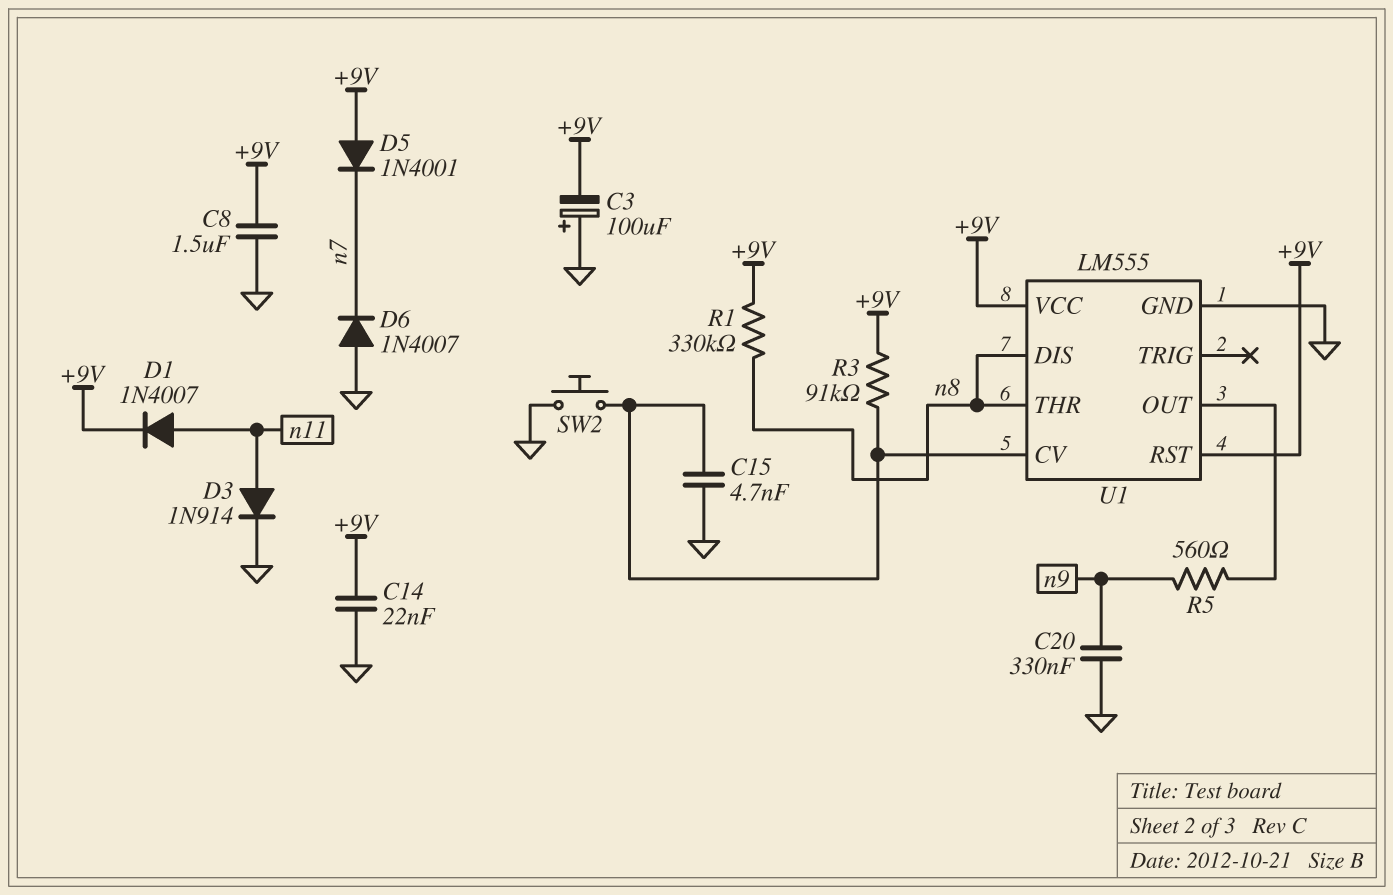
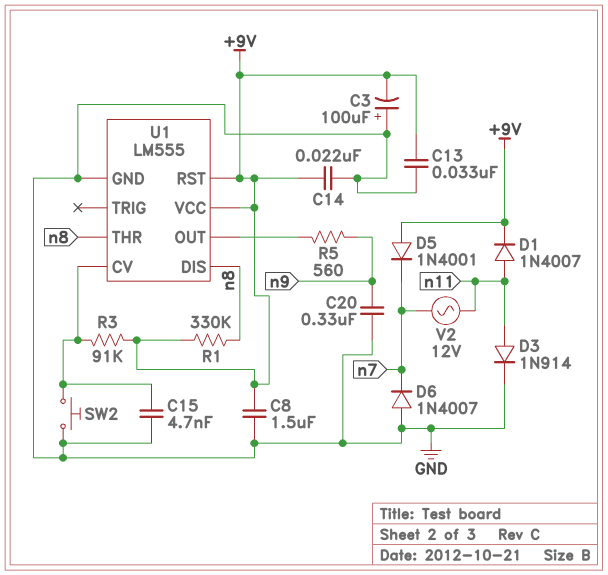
C13: none -> 33nF (+9V, GND)
V2: none -> AC 12V (n7, n11)

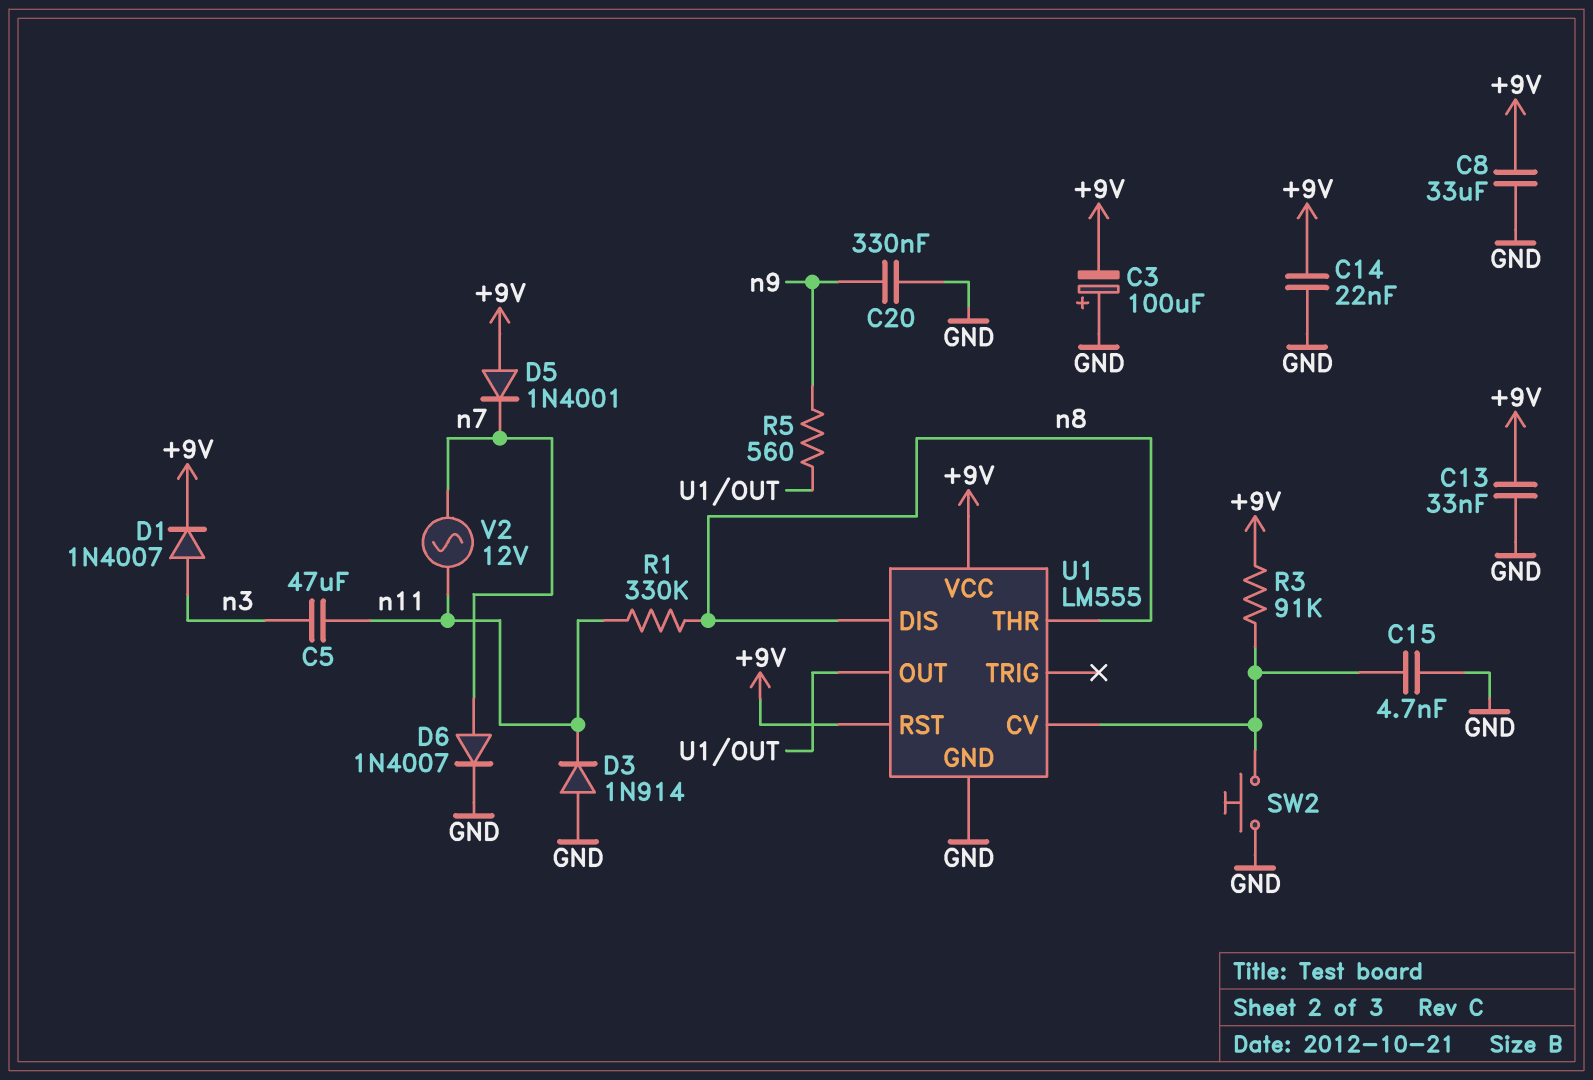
C5: none -> 47uF (n3, n11)
C8: 1.5uF (+9V, GND) -> 33uF (+9V, GND)
D1: diode 1N4007 (A n11, K +9V) -> diode 1N4007 (A n3, K +9V)
D3: diode 1N914 (A n11, K GND) -> diode 1N914 (A GND, K n11)
D6: diode 1N4007 (A GND, K n7) -> diode 1N4007 (A n7, K GND)
R1: 330k (+9V, n8) -> 330k (n8, n11)

